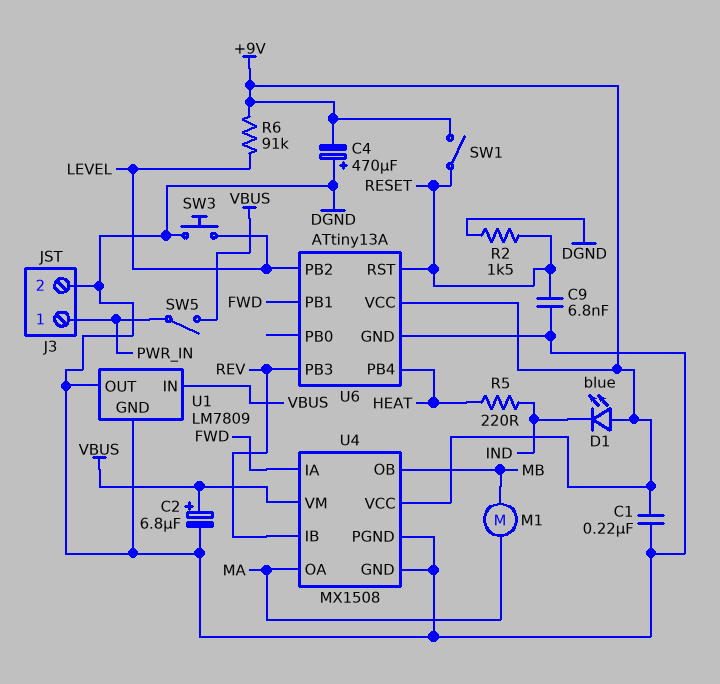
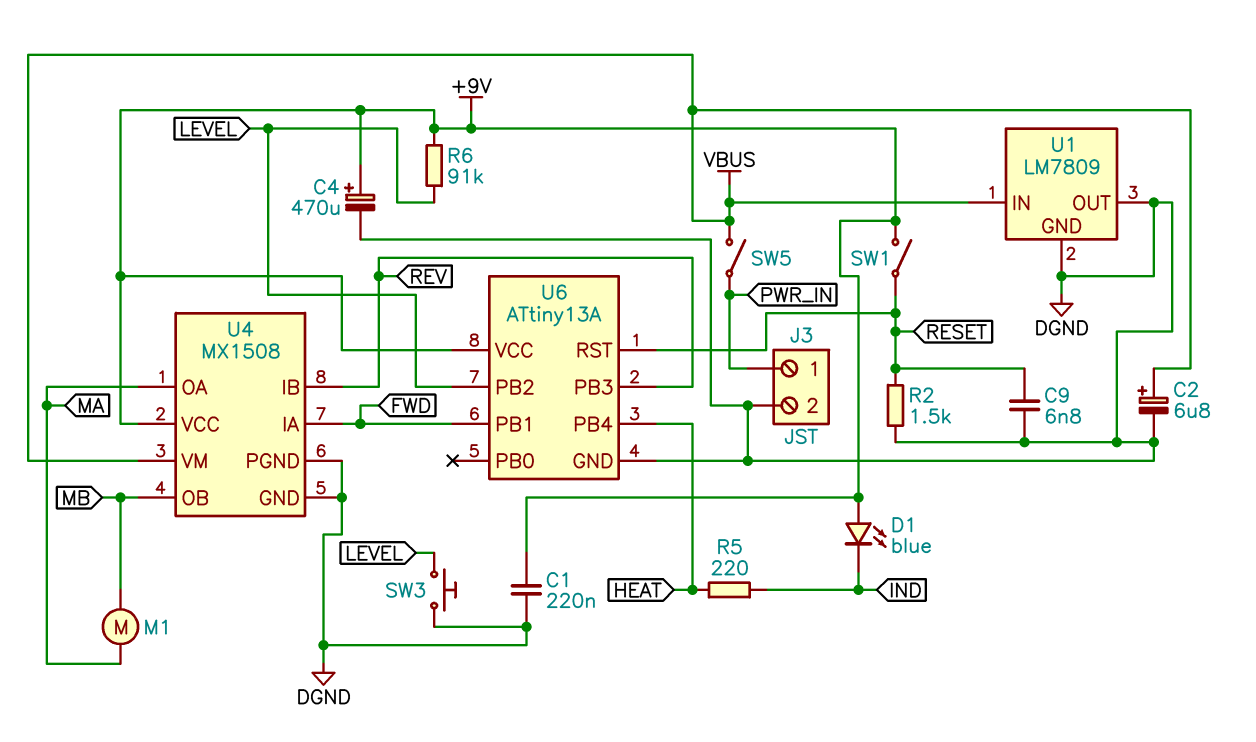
C4: 470uF (plus DGND, minus +9V) -> 470uF (plus +9V, minus DGND)

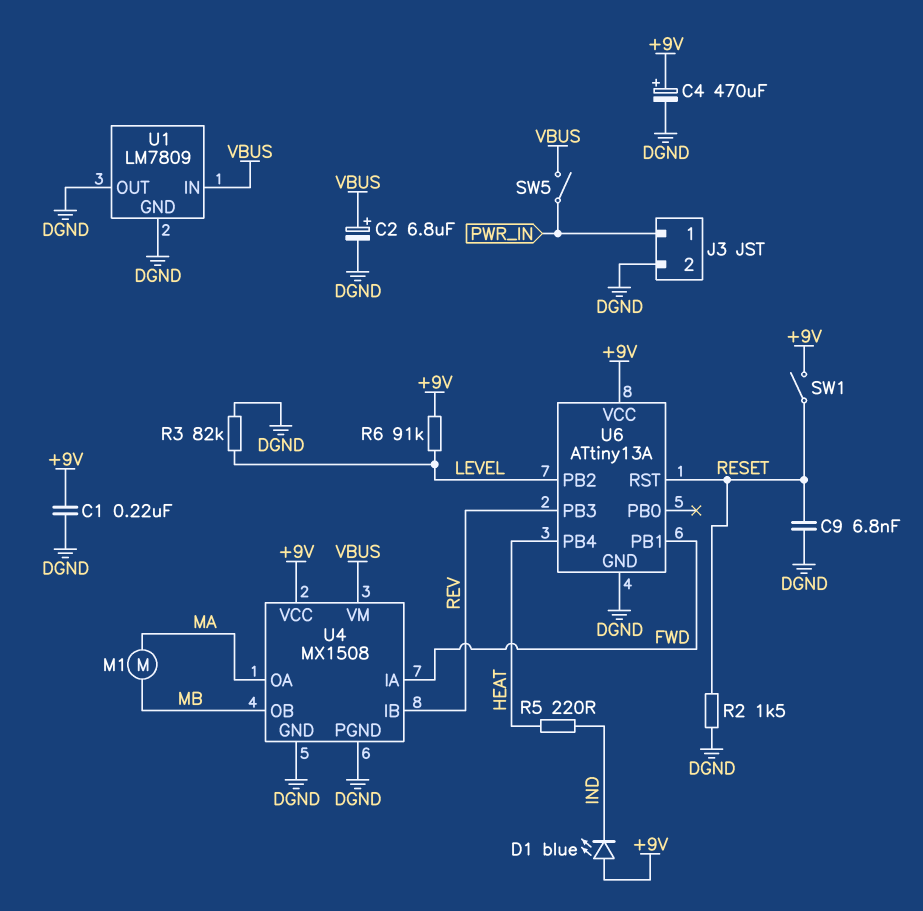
R3: none -> 82k (DGND, LEVEL)
SW3: button (DGND, LEVEL) -> none

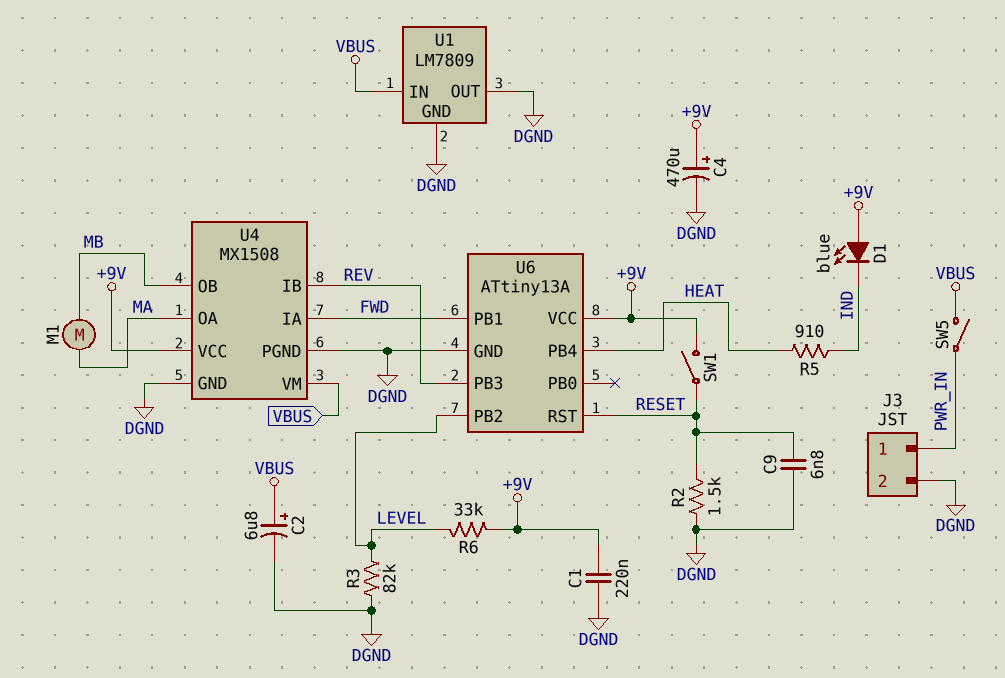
R5: 220 (HEAT, IND) -> 910 (HEAT, IND)
R6: 91k (+9V, LEVEL) -> 33k (+9V, LEVEL)

